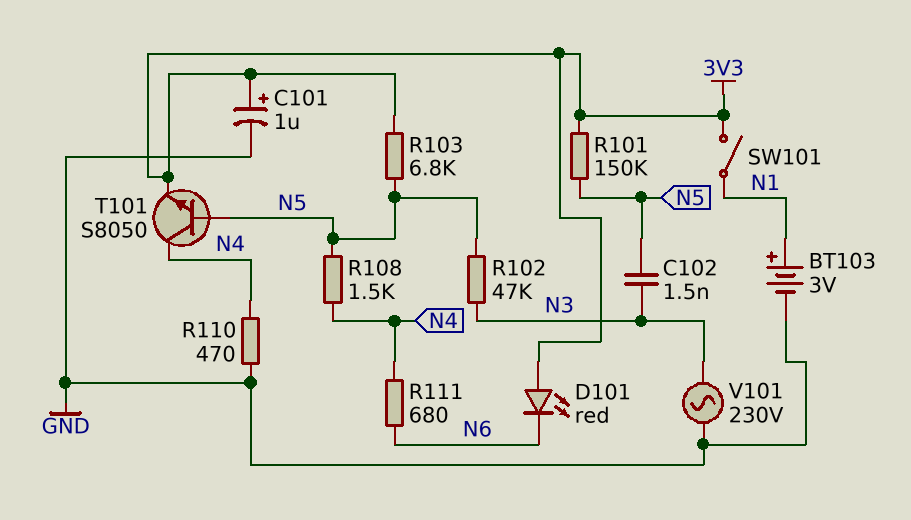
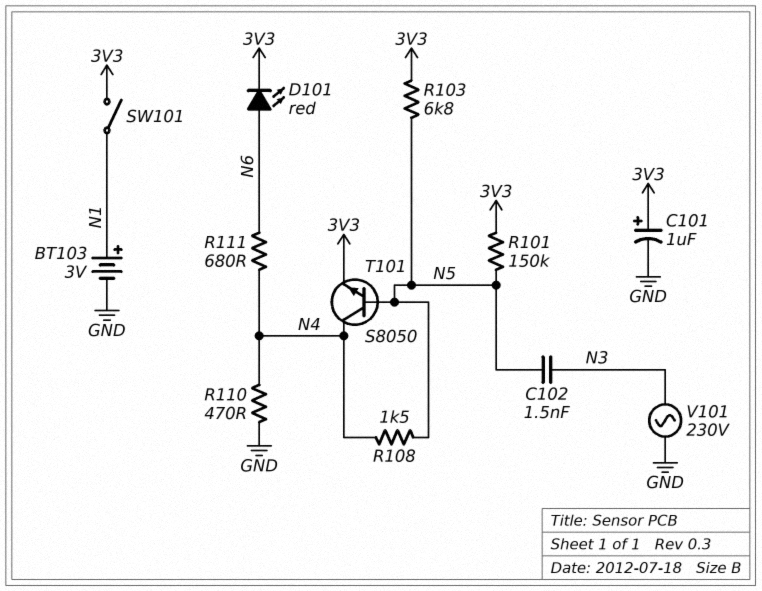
D101: LED red (A 3V3, K N6) -> LED red (A N6, K 3V3)
R102: 47k (N3, N5) -> none

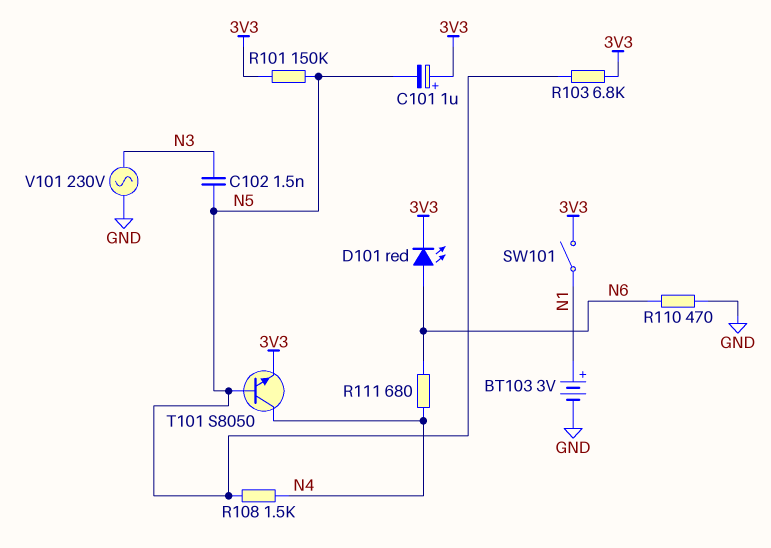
C101: 1uF (plus 3V3, minus GND) -> 1uF (plus 3V3, minus N5)
R110: 470 (GND, N4) -> 470 (GND, N6)

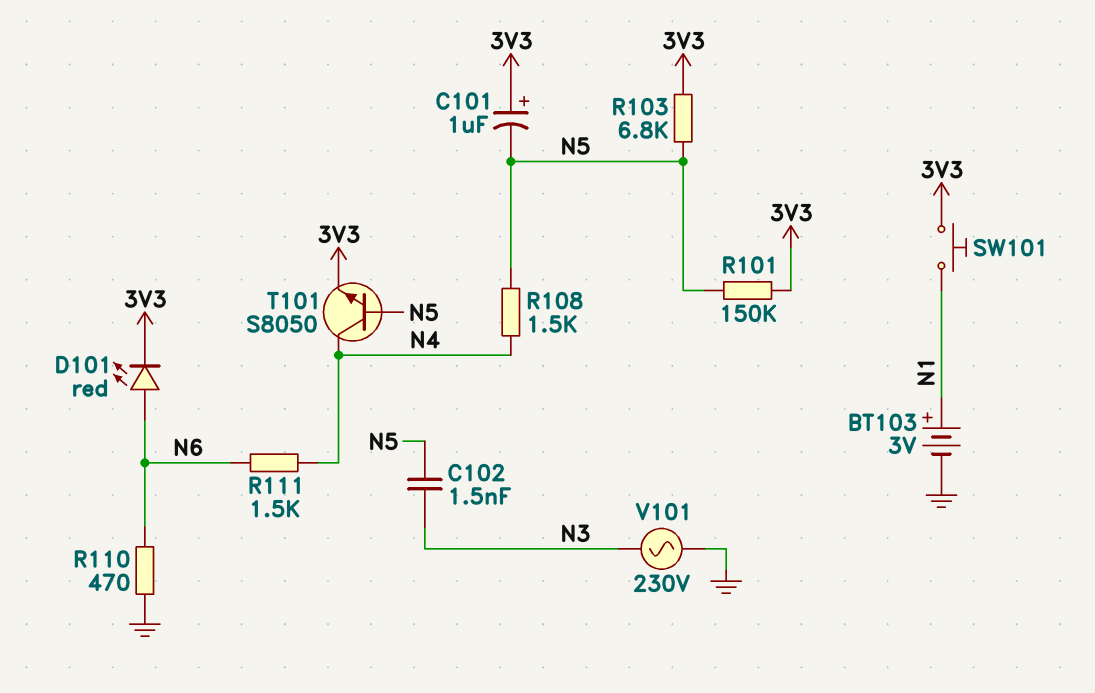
R111: 680 (N4, N6) -> 1.5k (N4, N6)
SW101: switch (3V3, N1) -> button (3V3, N1)

